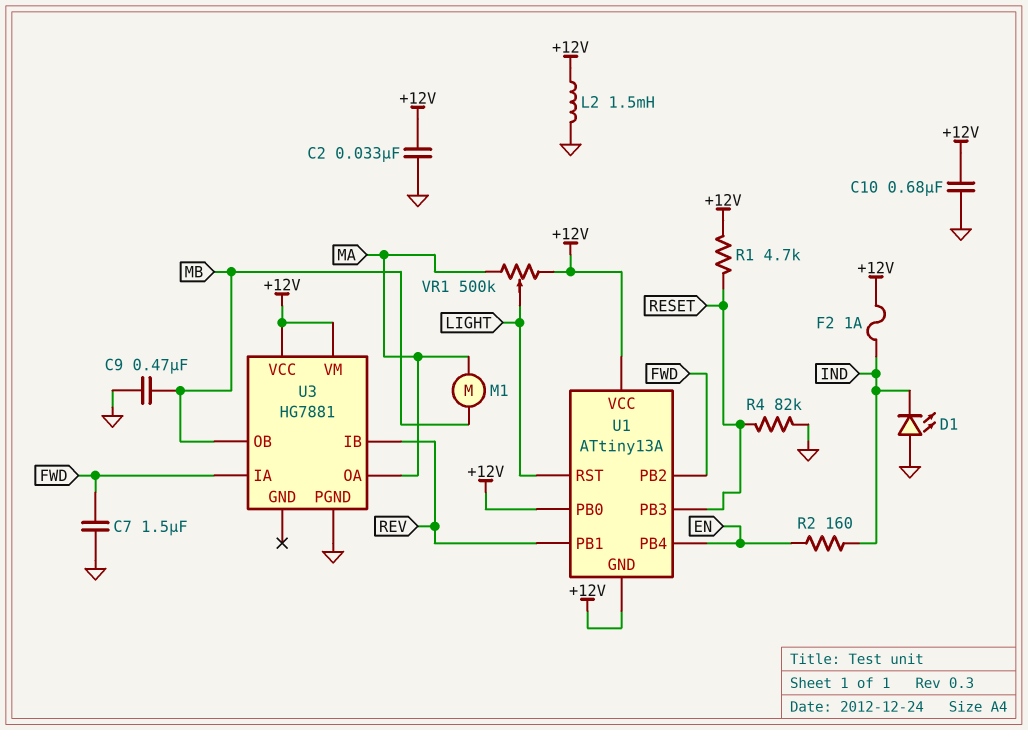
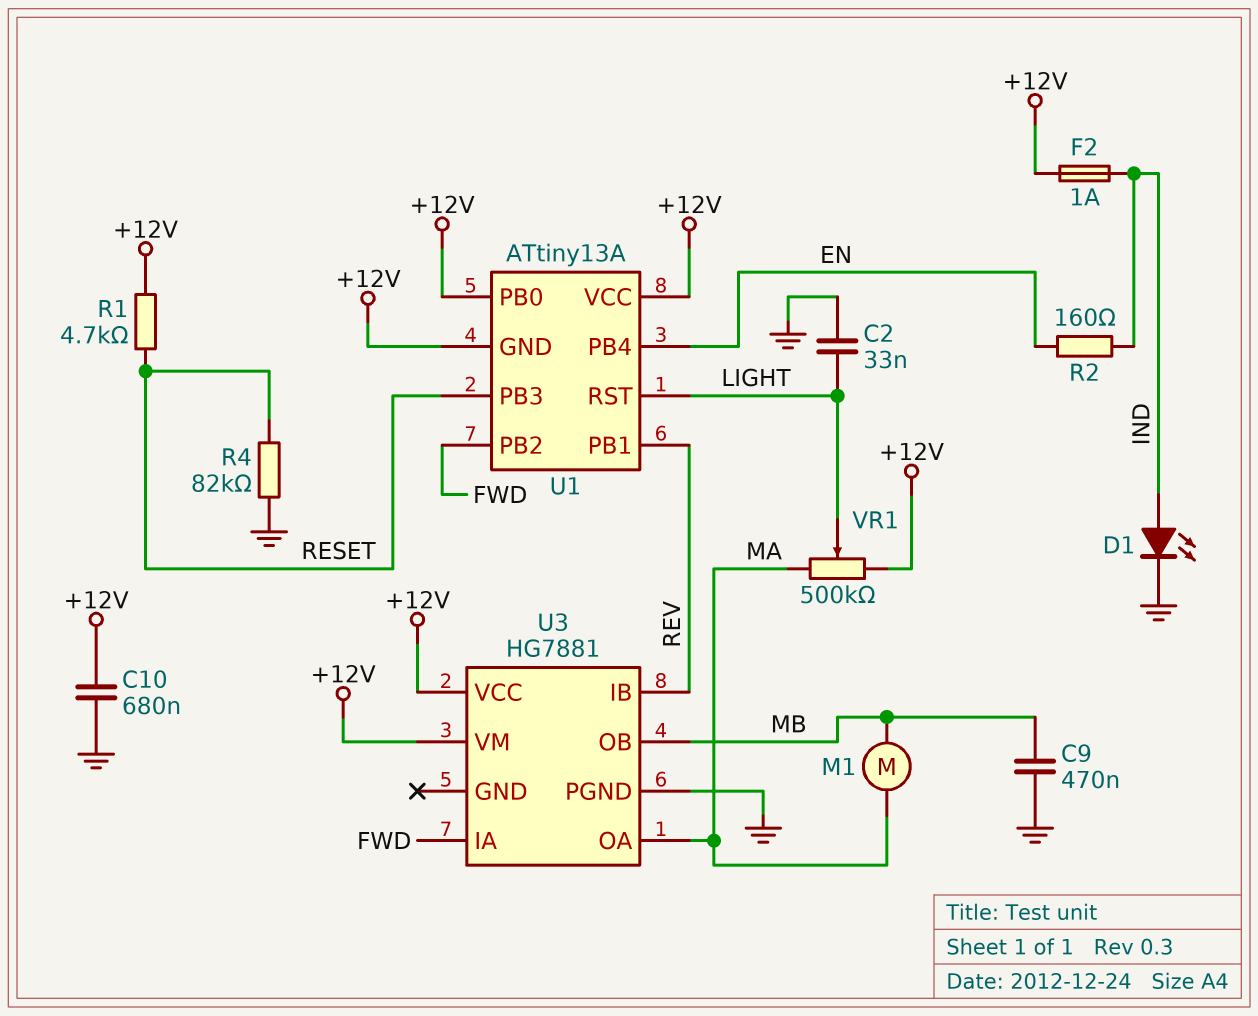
C2: 33nF (+12V, GND) -> 33nF (GND, LIGHT)
C7: 1.5uF (FWD, GND) -> none
D1: LED (A GND, K IND) -> LED (A IND, K GND)
L2: 1.5mH (+12V, GND) -> none

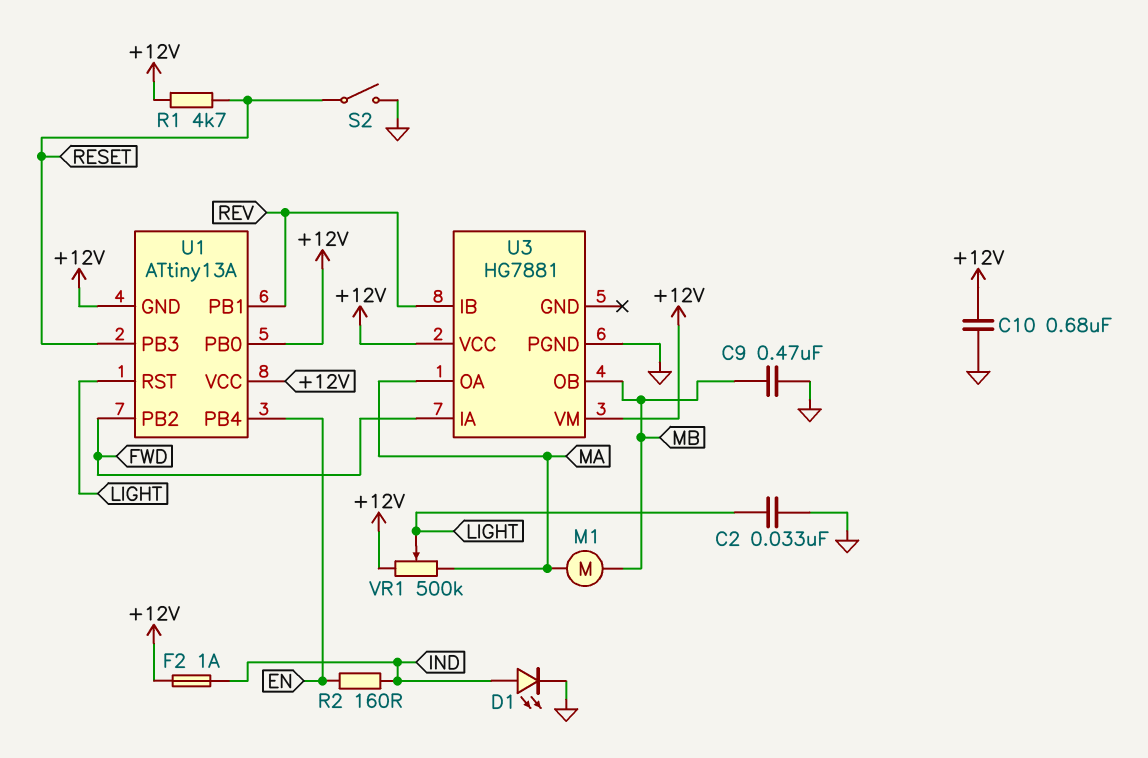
R4: 82k (GND, RESET) -> none
S2: none -> switch (GND, RESET)

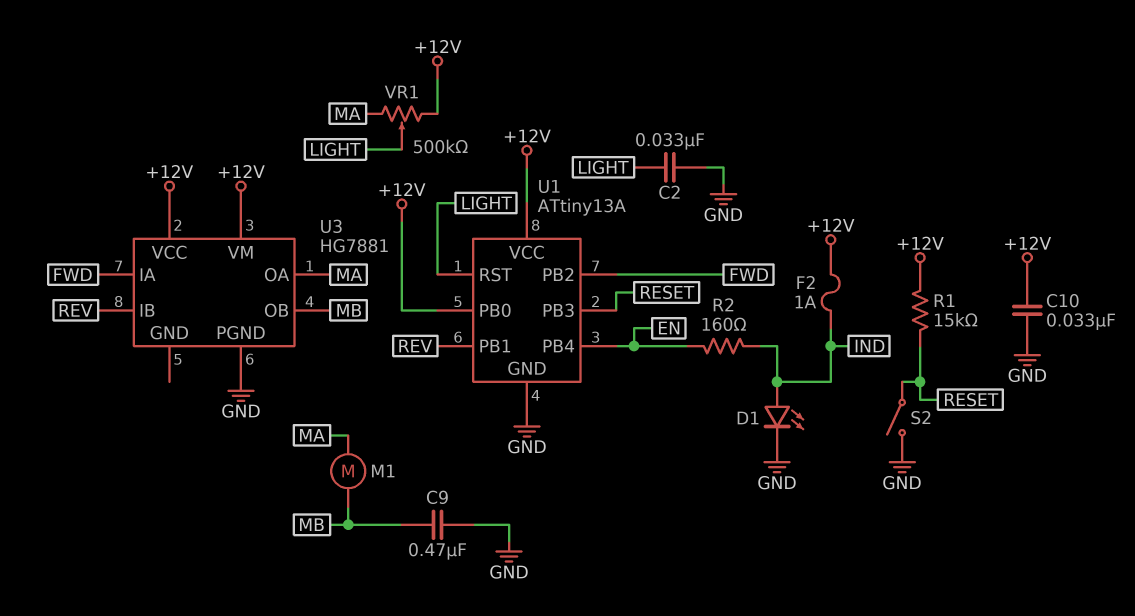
C10: 680nF (+12V, GND) -> 33nF (+12V, GND)
R1: 4.7k (+12V, RESET) -> 15k (+12V, RESET)
U1 pin GND: +12V -> GND

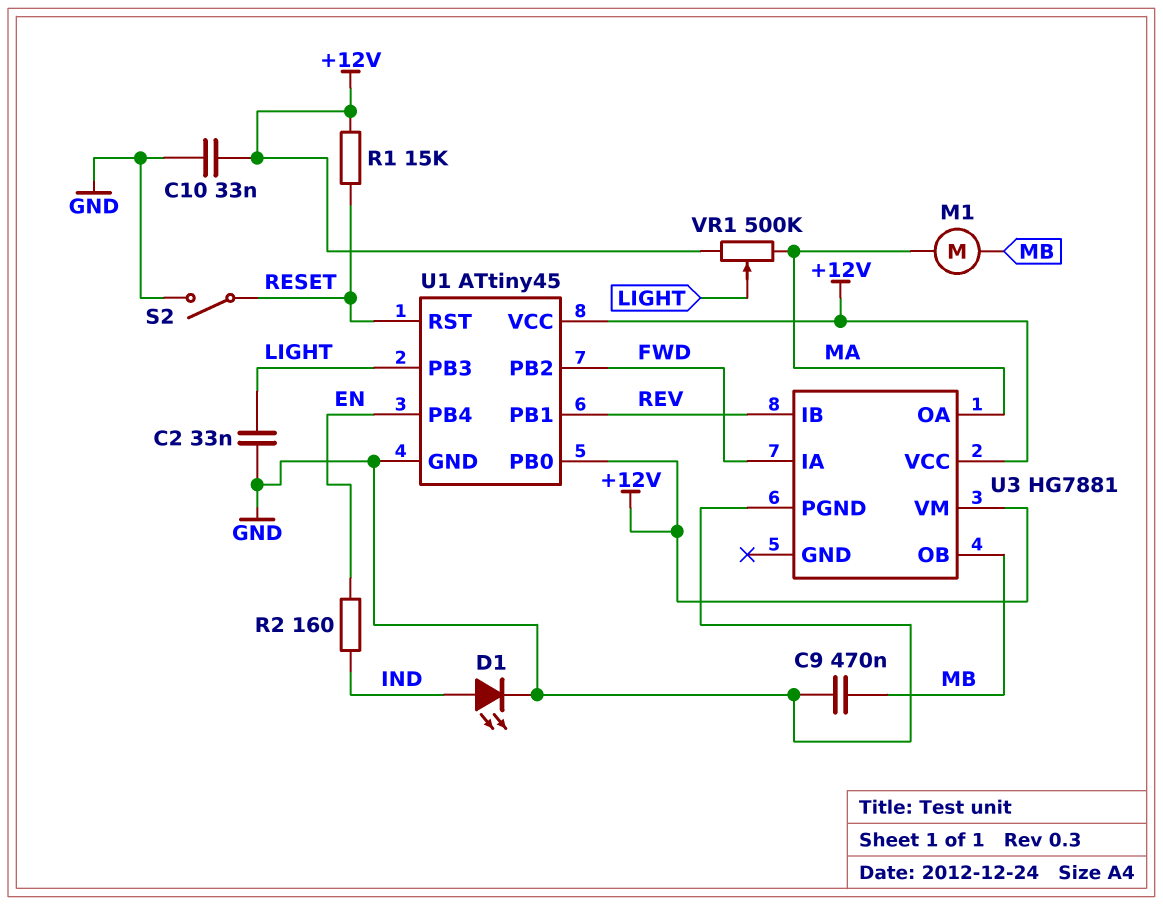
F2: 1A (+12V, IND) -> none
U1: ATtiny13A -> ATtiny45
U1 pin PB3: RESET -> LIGHT
U1 pin RST: LIGHT -> RESET

